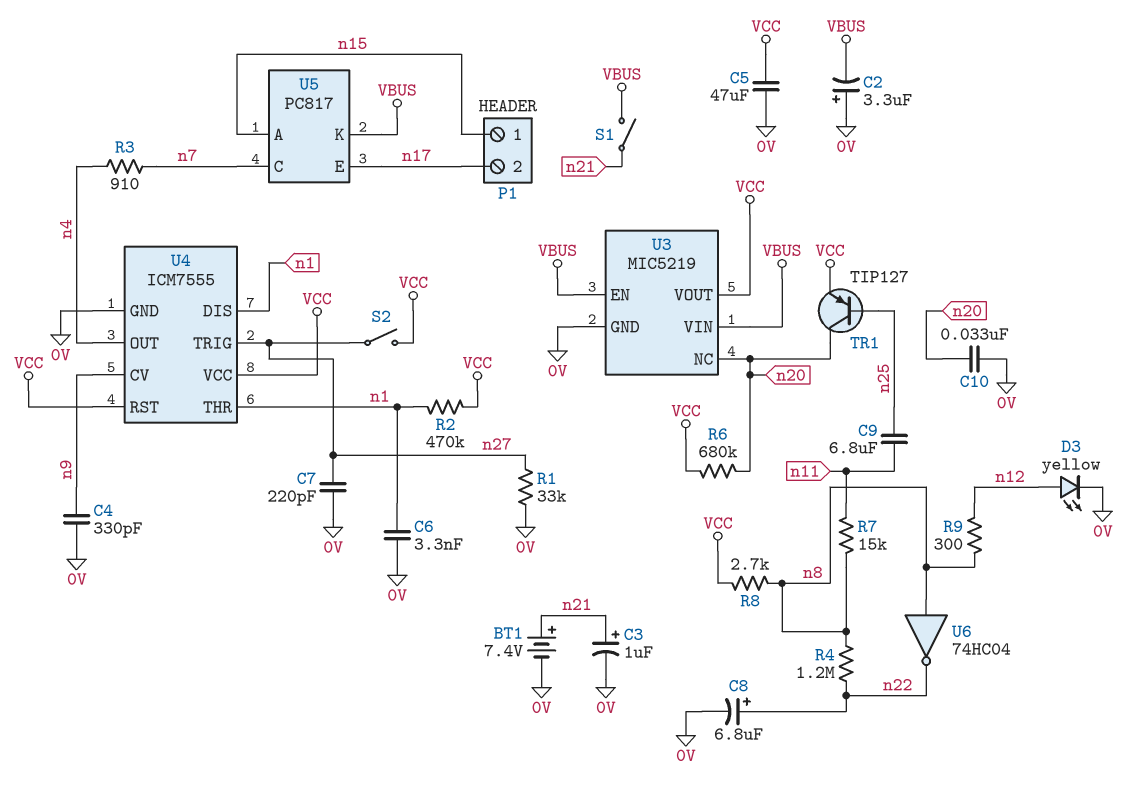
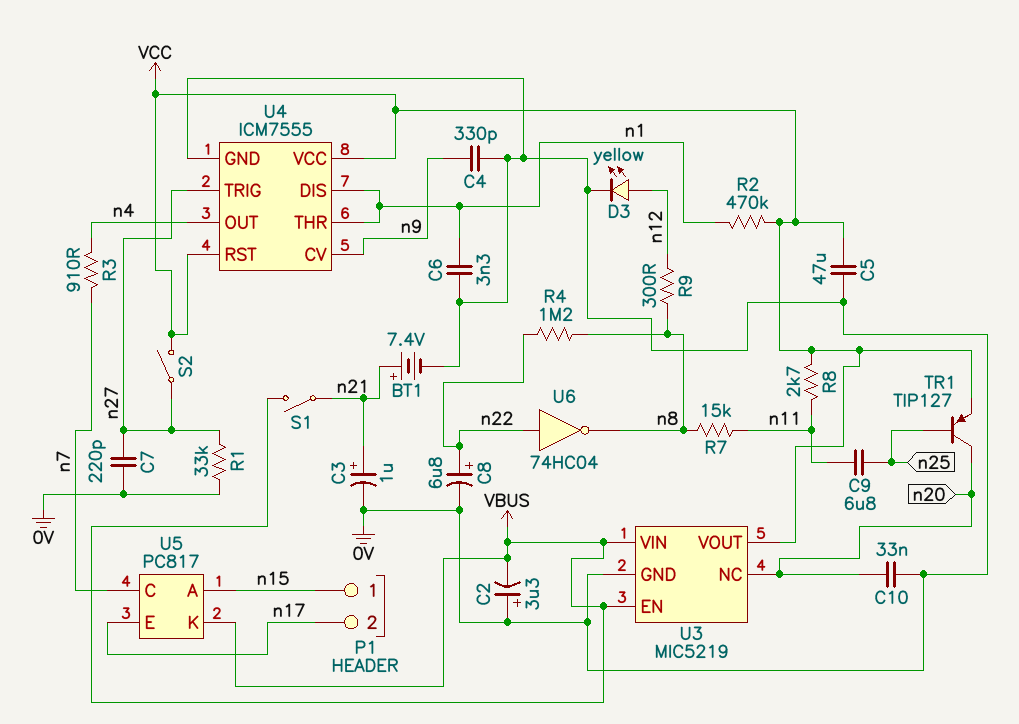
R6: 680k (VCC, n20) -> none
R8: 2.7k (VCC, n8) -> 2.7k (VCC, n11)
U6: NOT 74HC04 (in n8, out n22) -> NOT 74HC04 (in n22, out n8)

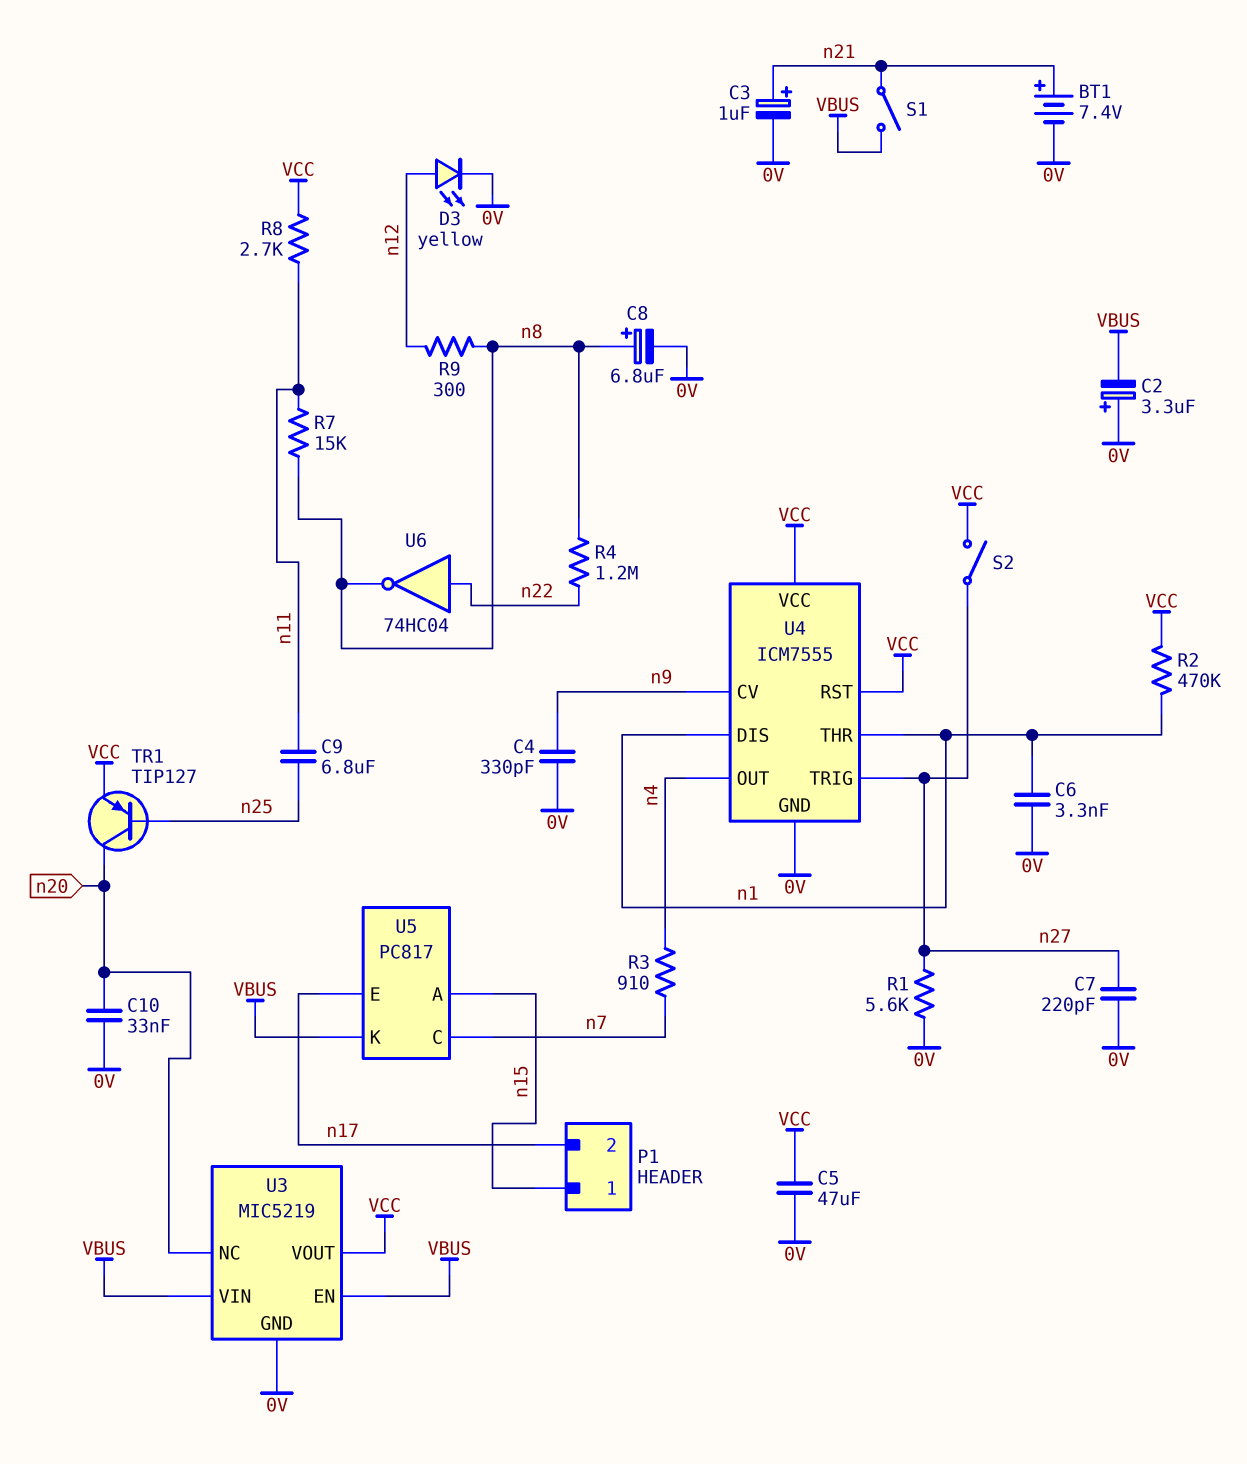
C8: 6.8uF (plus n22, minus 0V) -> 6.8uF (plus n8, minus 0V)
R1: 33k (0V, n27) -> 5.6k (0V, n27)

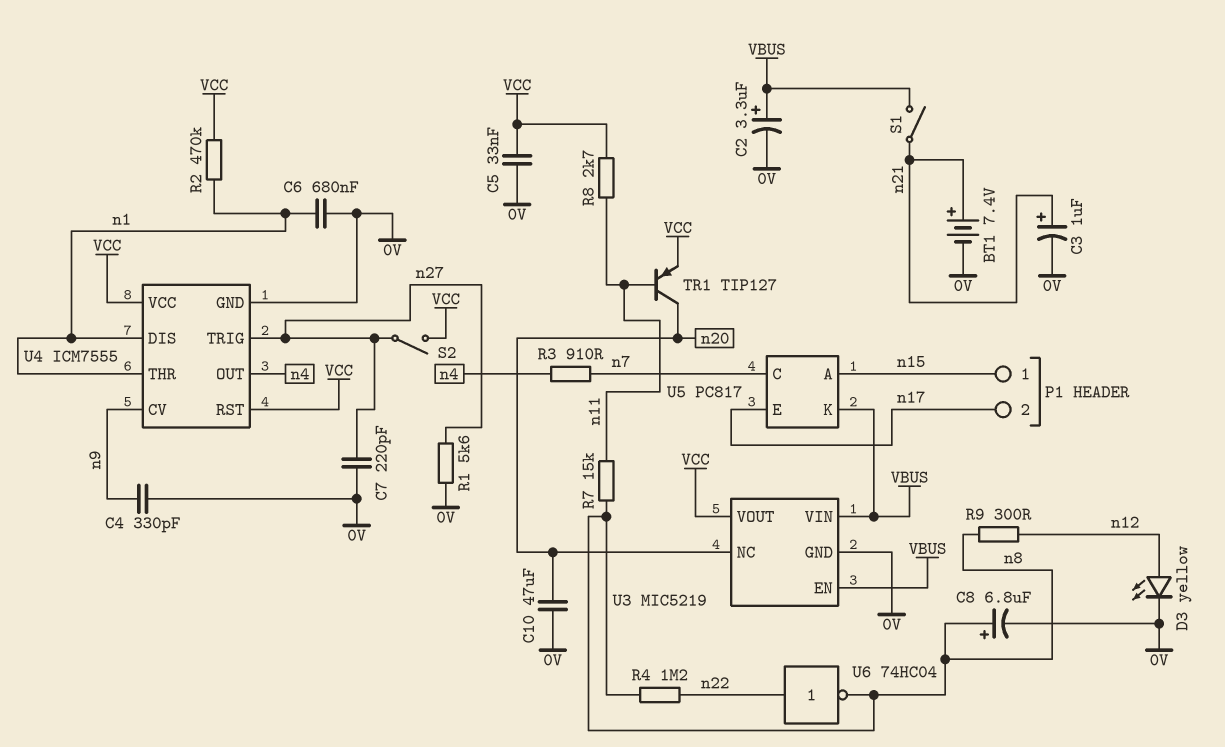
C2: 3.3uF (plus 0V, minus VBUS) -> 3.3uF (plus VBUS, minus 0V)
C5: 47uF (0V, VCC) -> 33nF (0V, VCC)
C6: 3.3nF (0V, n1) -> 680nF (0V, n1)
C9: 6.8uF (n11, n25) -> none
C10: 33nF (0V, n20) -> 47uF (0V, n20)
TR1: PNP TIP127 (B n25, C n20, E VCC) -> PNP TIP127 (B n11, C n20, E VCC)

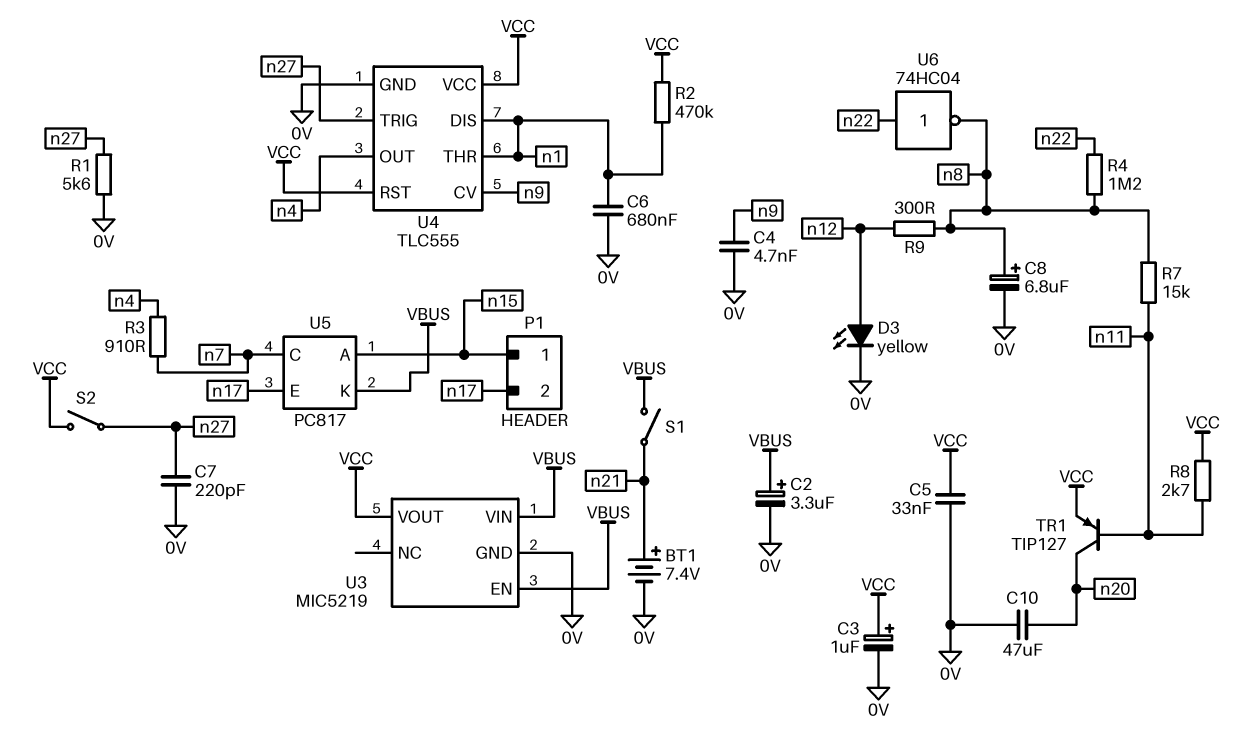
C3: 1uF (plus n21, minus 0V) -> 1uF (plus VCC, minus 0V)
C4: 330pF (0V, n9) -> 4.7nF (0V, n9)
U3 pin NC: n20 -> none
U4: ICM7555 -> TLC555

